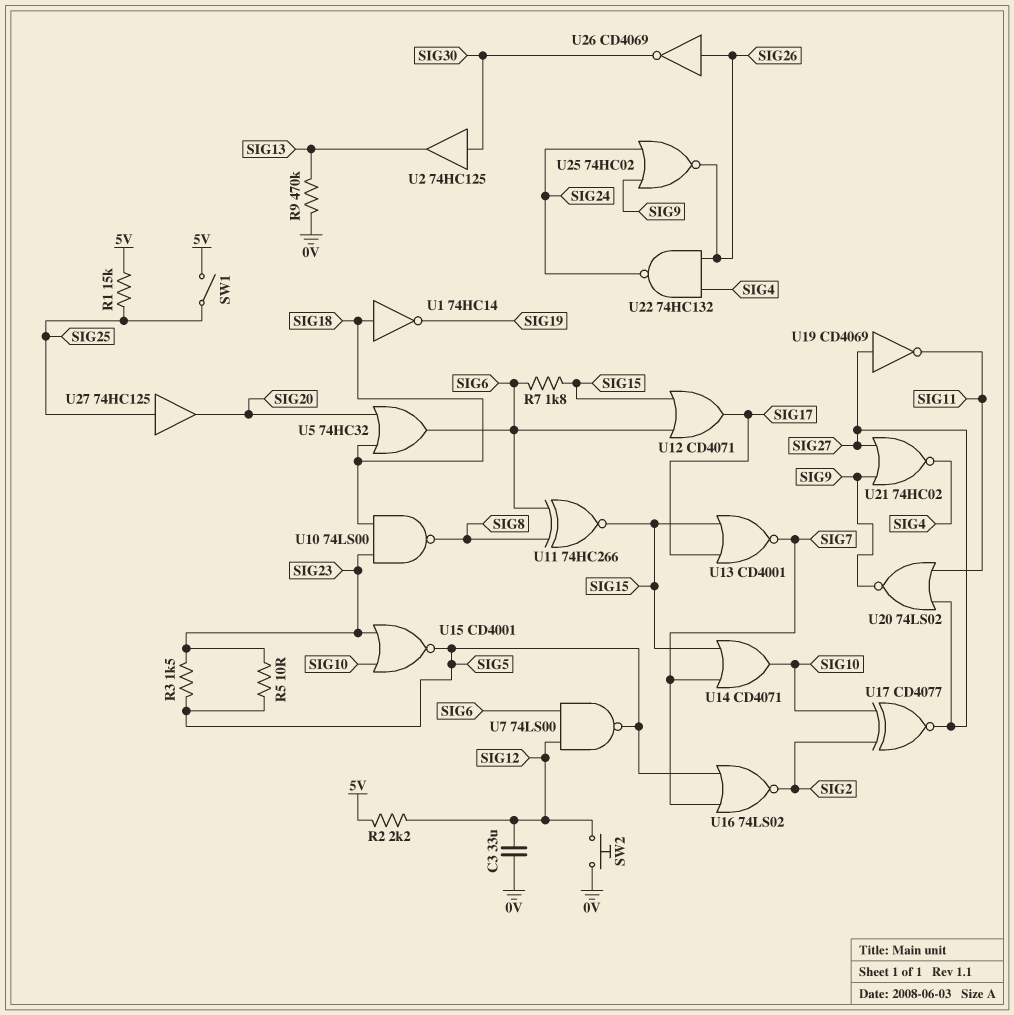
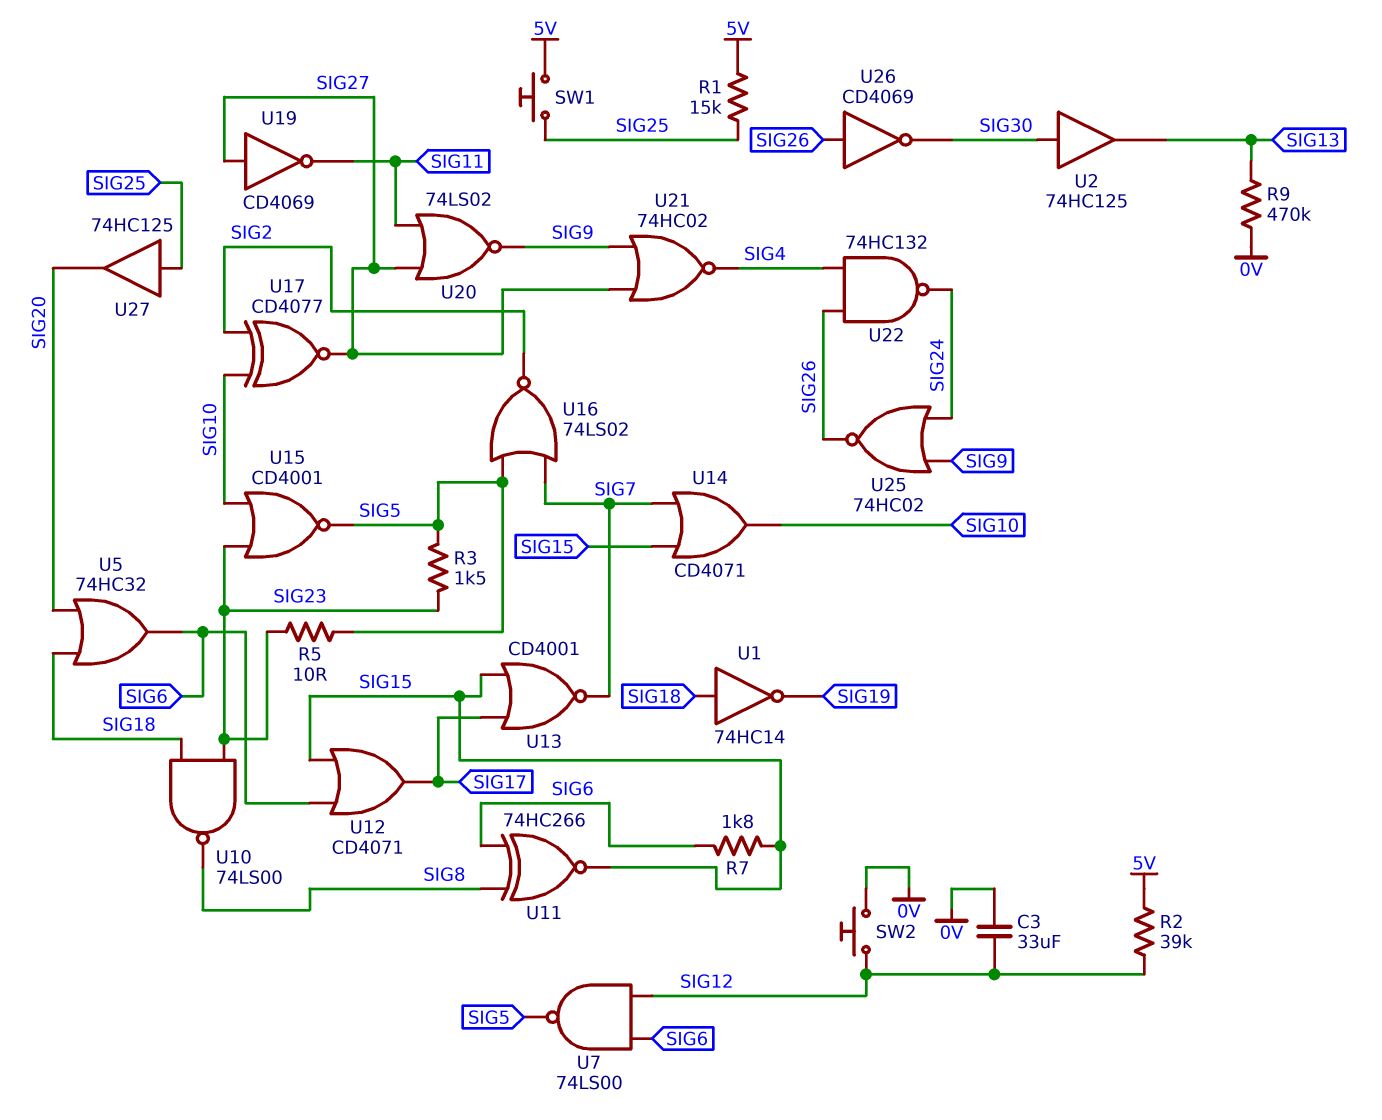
R2: 2.2k (5V, SIG12) -> 39k (5V, SIG12)
SW1: switch (5V, SIG25) -> button (5V, SIG25)

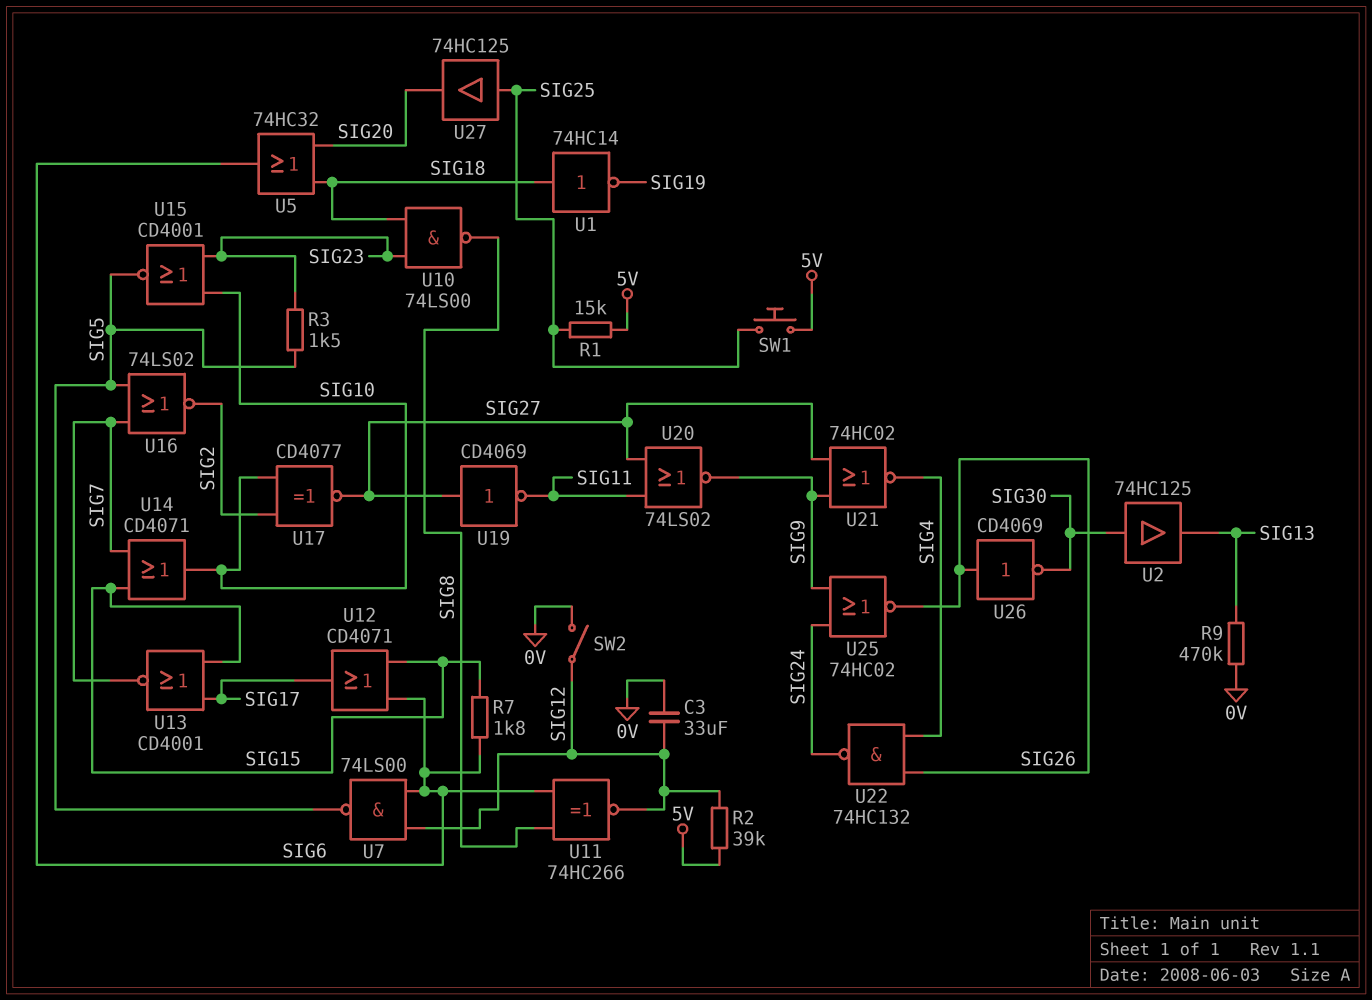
R5: 10 (SIG5, SIG23) -> none
SW2: button (0V, SIG12) -> switch (0V, SIG12)
U11: XNOR 74HC266 (in SIG6, in SIG8, out SIG15) -> XNOR 74HC266 (in SIG6, in SIG8, out SIG12)

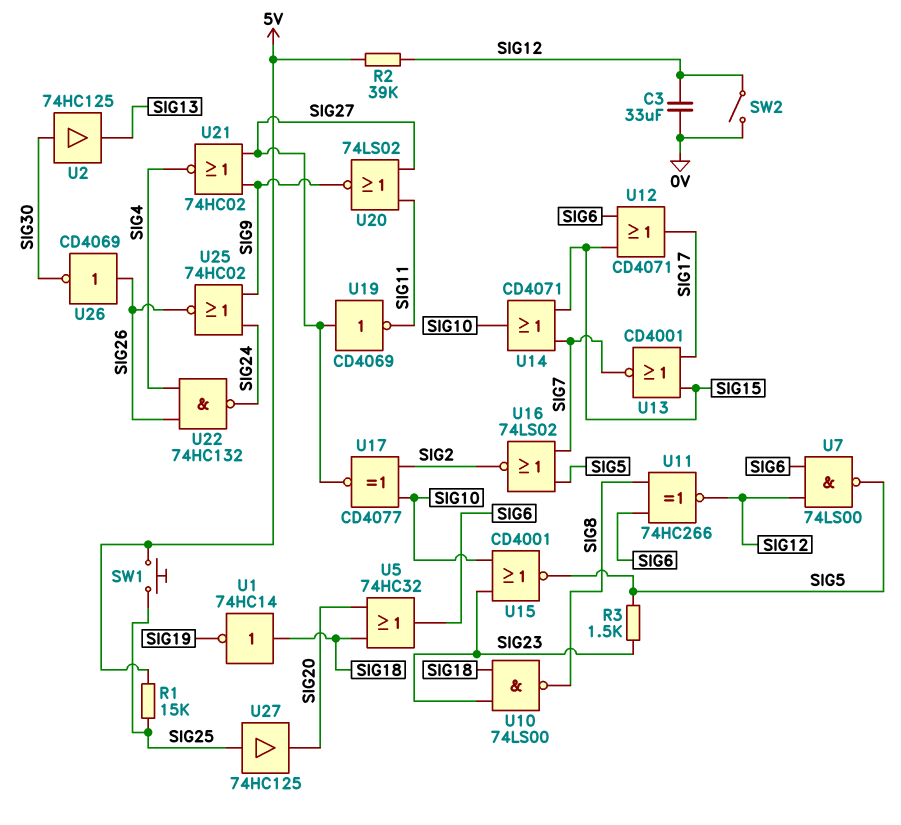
R7: 1.8k (SIG6, SIG15) -> none
R9: 470k (0V, SIG13) -> none

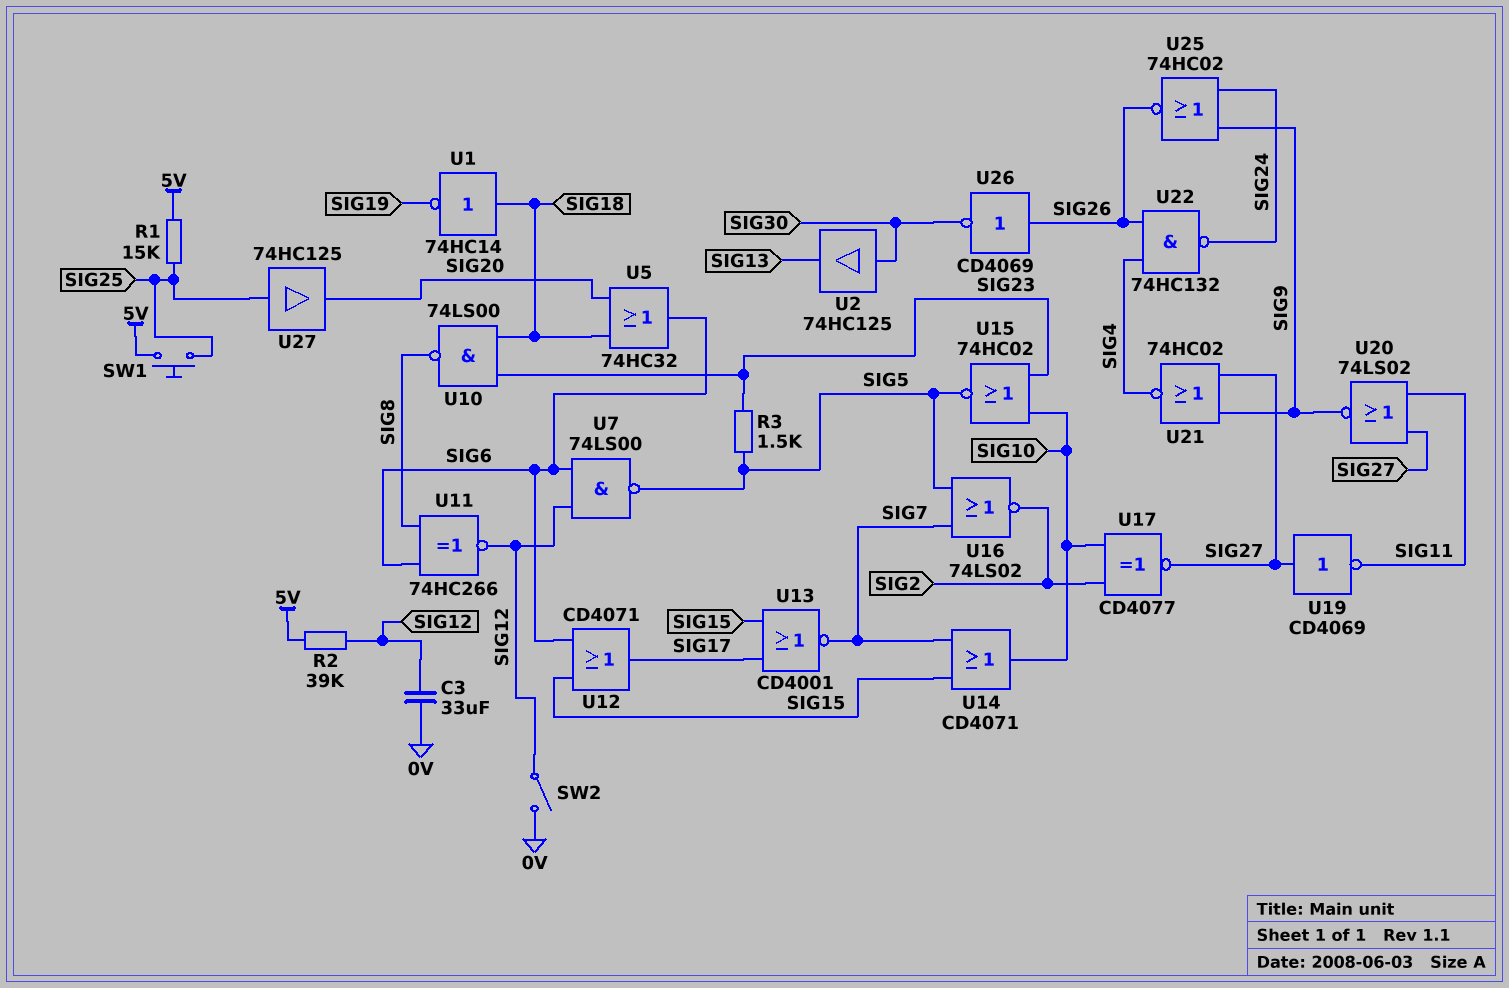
U15: NOR CD4001 (in SIG10, in SIG23, out SIG5) -> NOR 74HC02 (in SIG10, in SIG23, out SIG5)

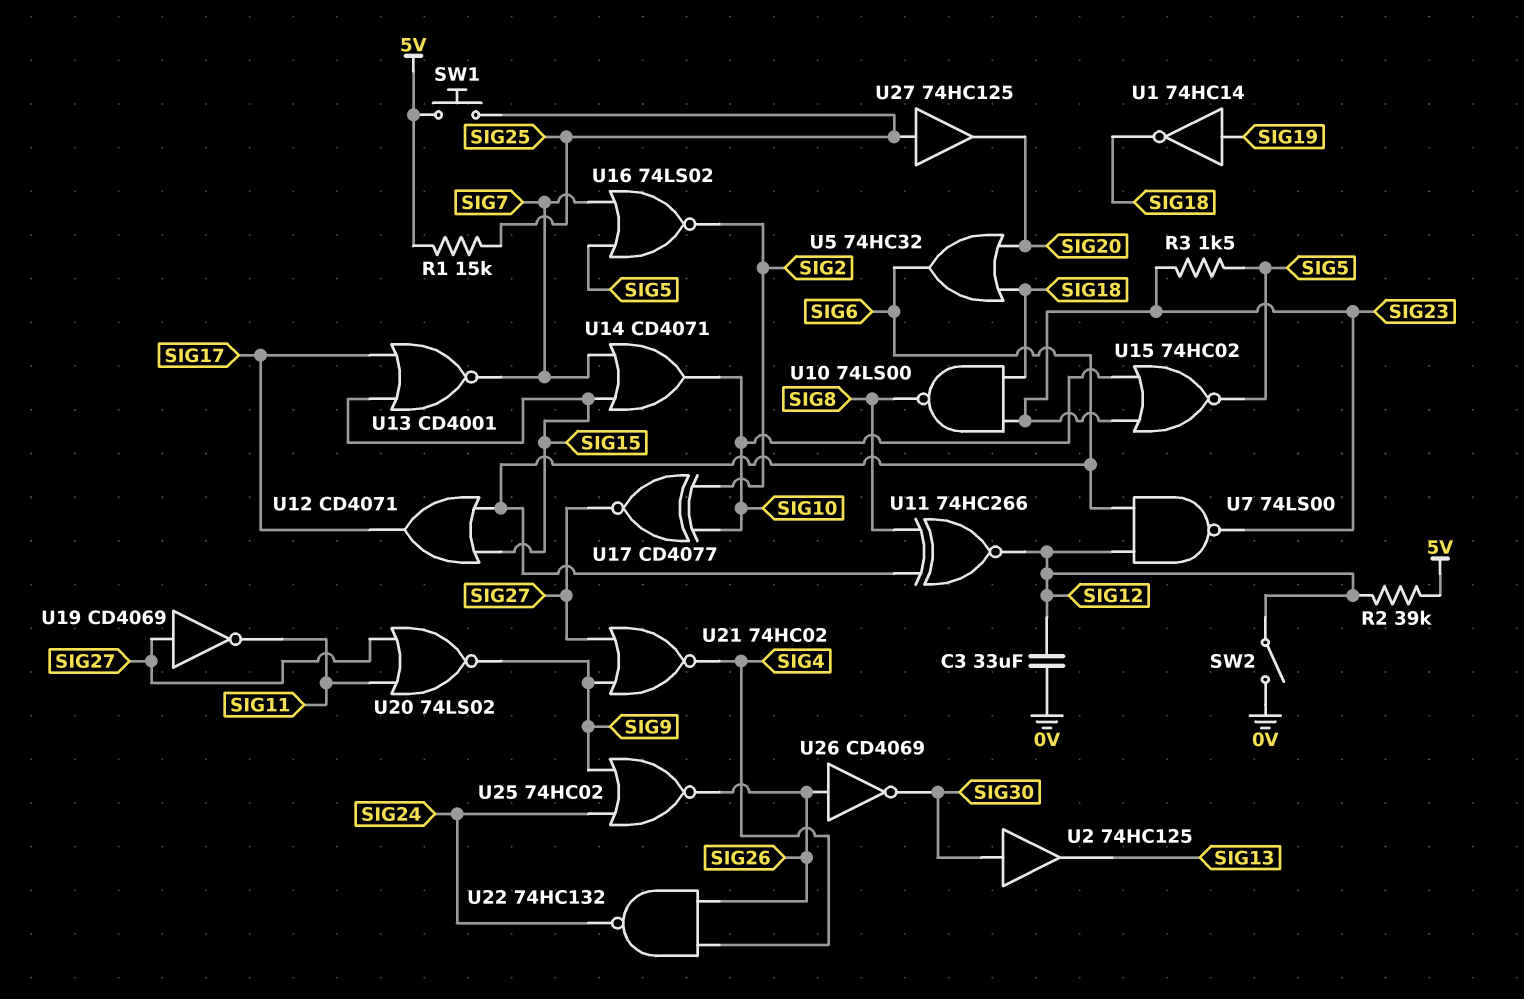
U1: NOT 74HC14 (in SIG18, out SIG19) -> NOT 74HC14 (in SIG19, out SIG18)
U7: NAND 74LS00 (in SIG6, in SIG12, out SIG5) -> NAND 74LS00 (in SIG6, in SIG12, out SIG23)

